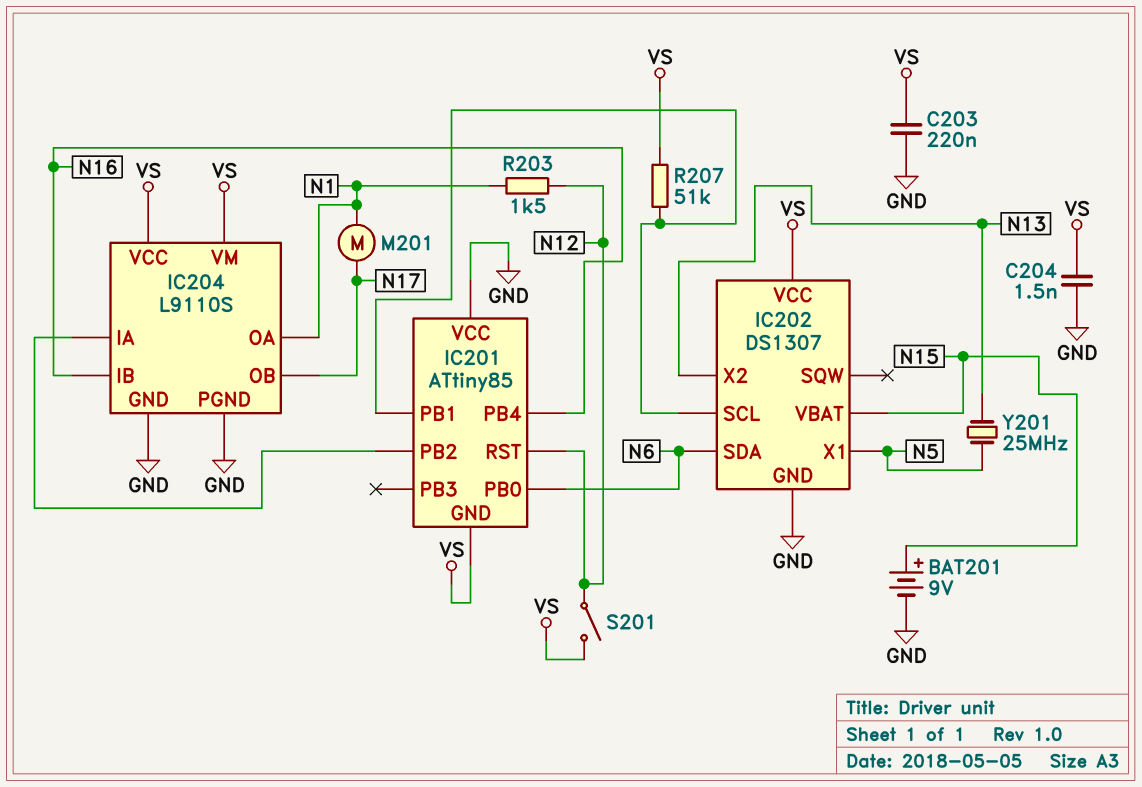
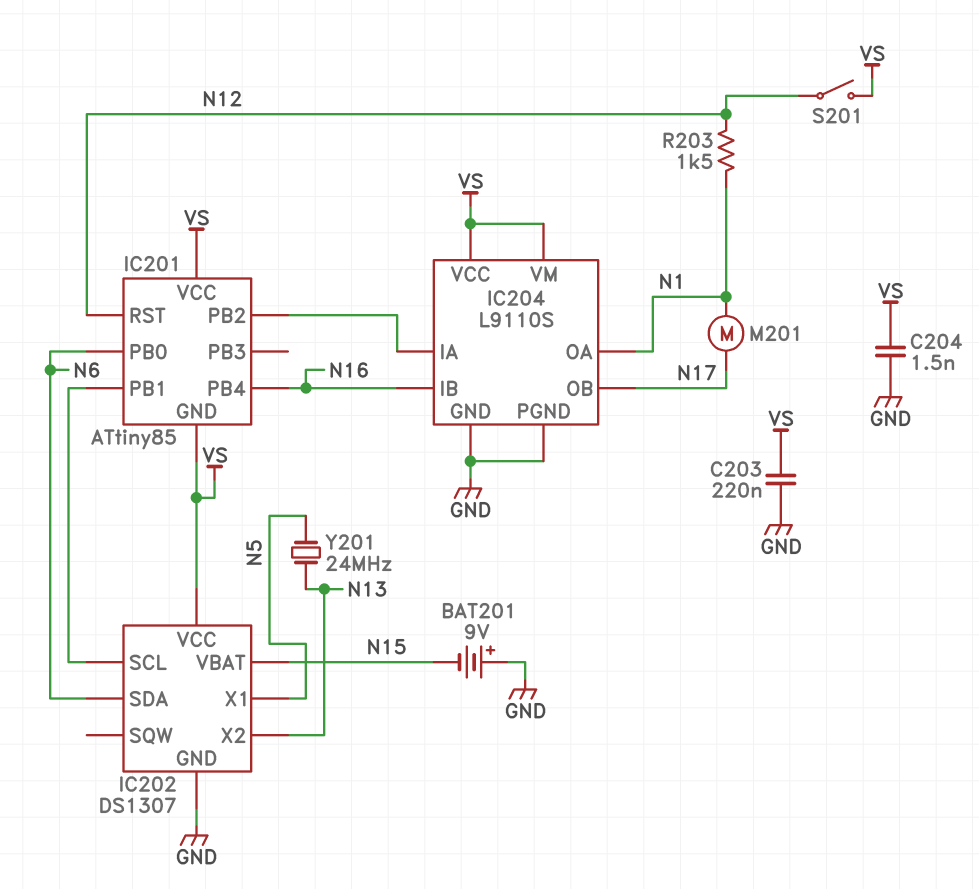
BAT201: 9V (plus N15, minus GND) -> 9V (plus GND, minus N15)
IC201 pin VCC: GND -> VS
R207: 51k (IC201/PB1, VS) -> none
Y201: 25MHz (N5, N13) -> 24MHz (N5, N13)

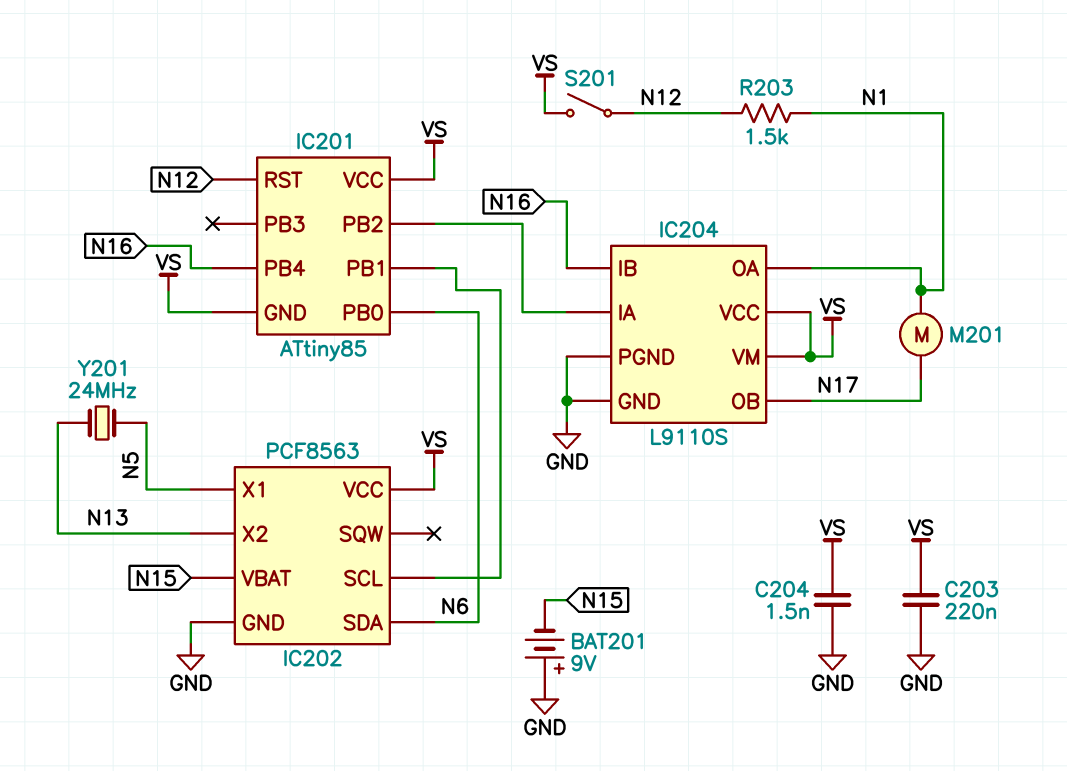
IC202: DS1307 -> PCF8563

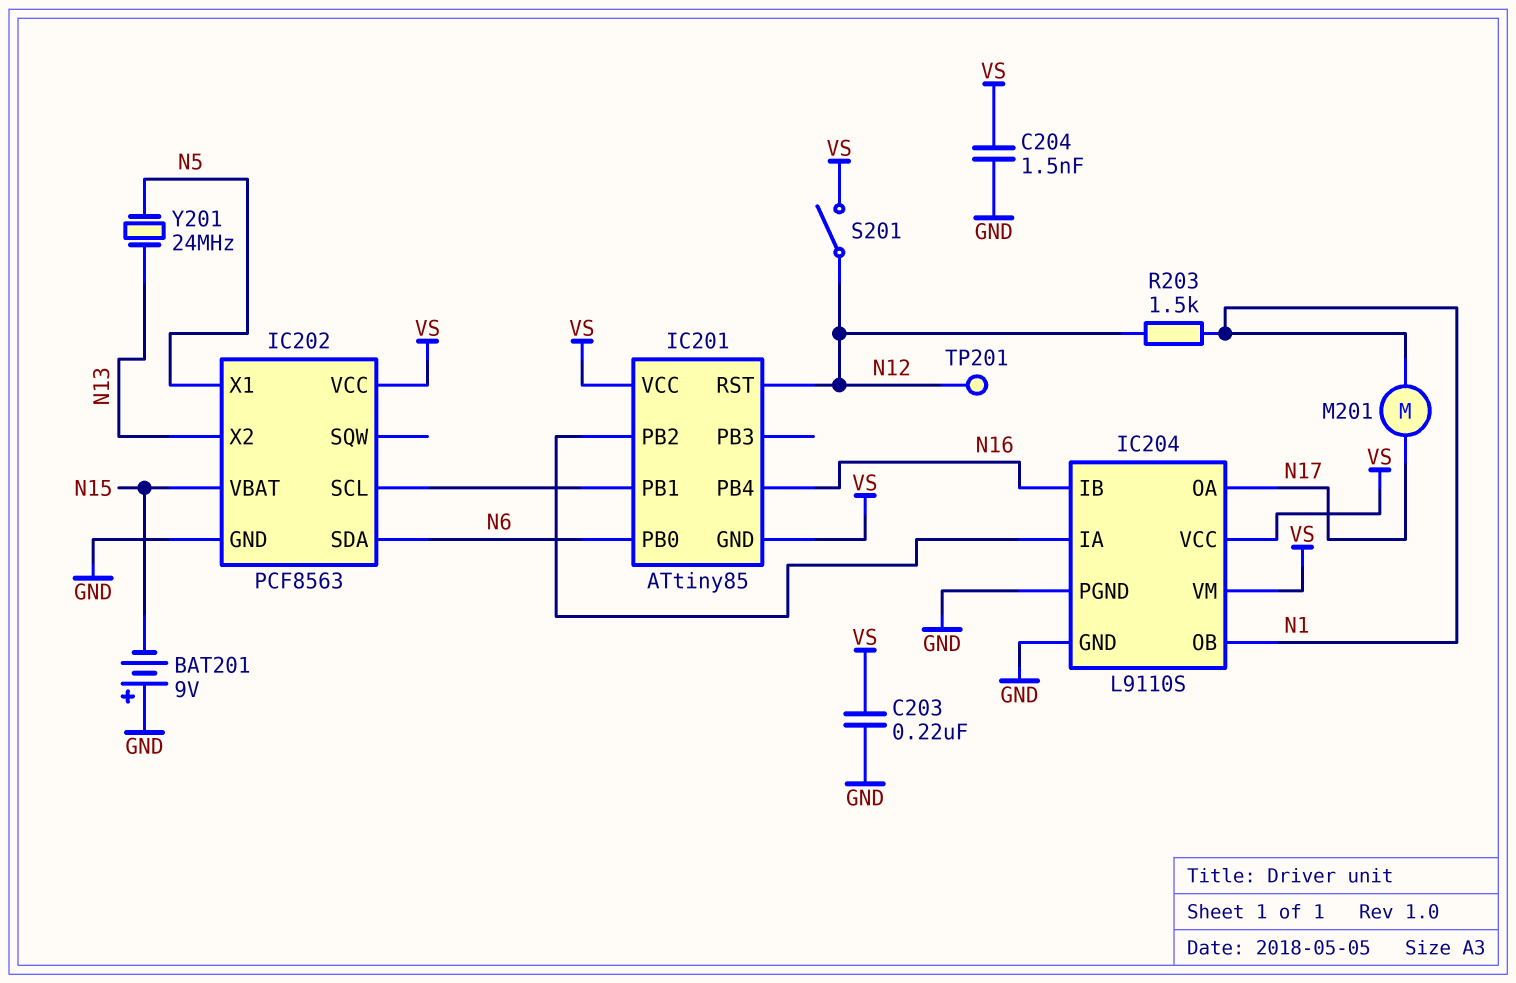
IC204 pin OA: N1 -> N17
IC204 pin OB: N17 -> N1
TP201: none -> test point (N12)

